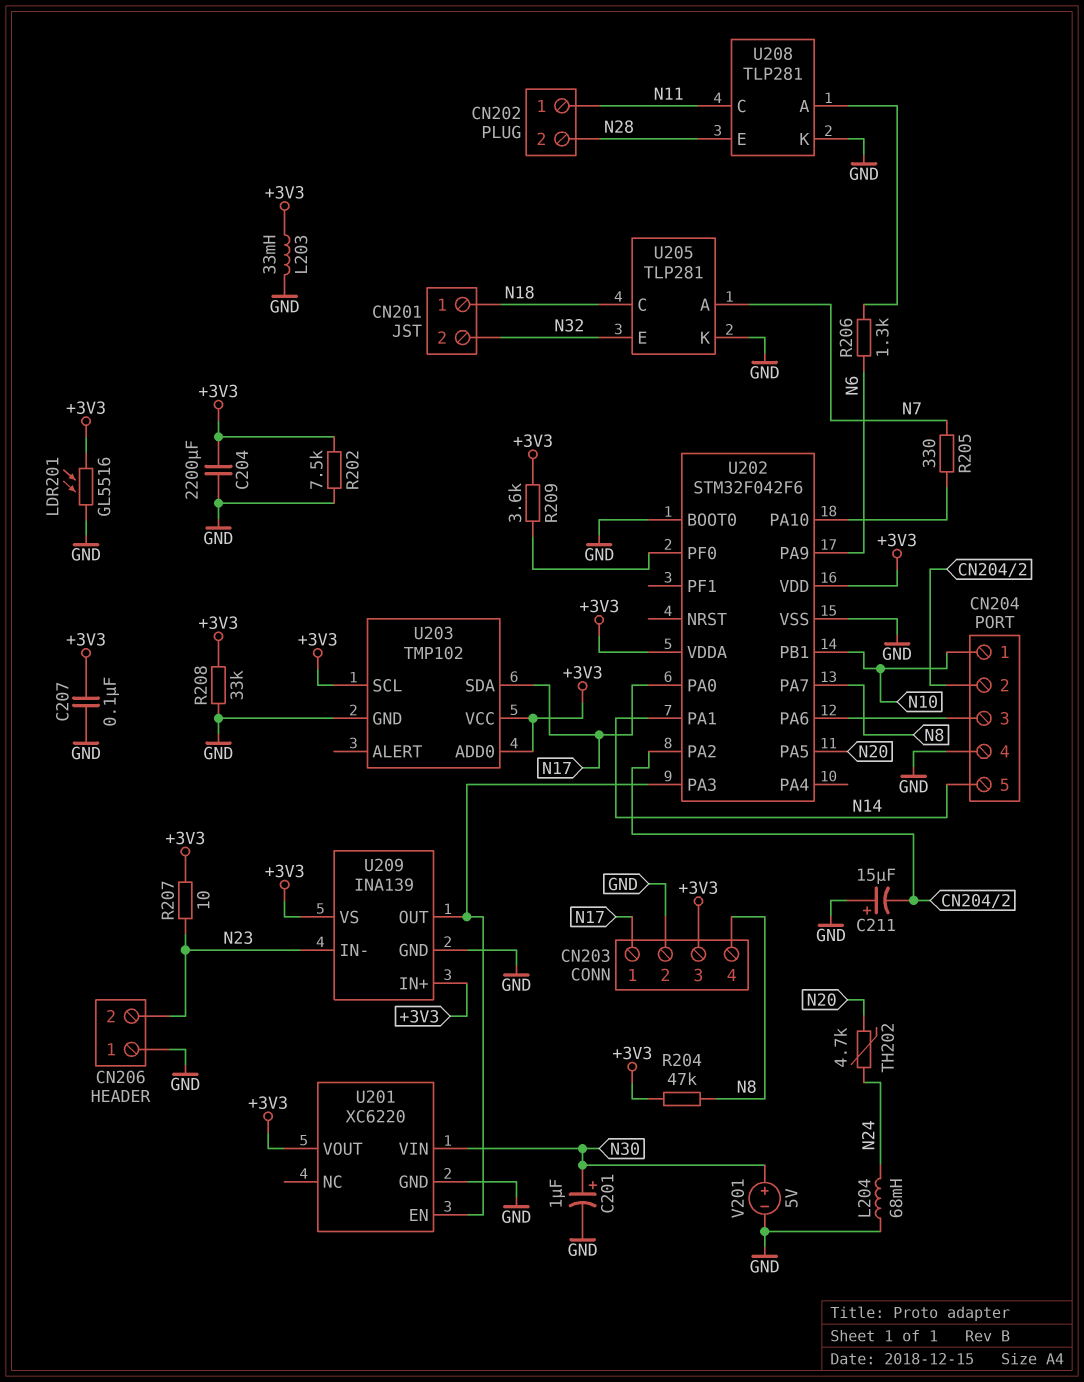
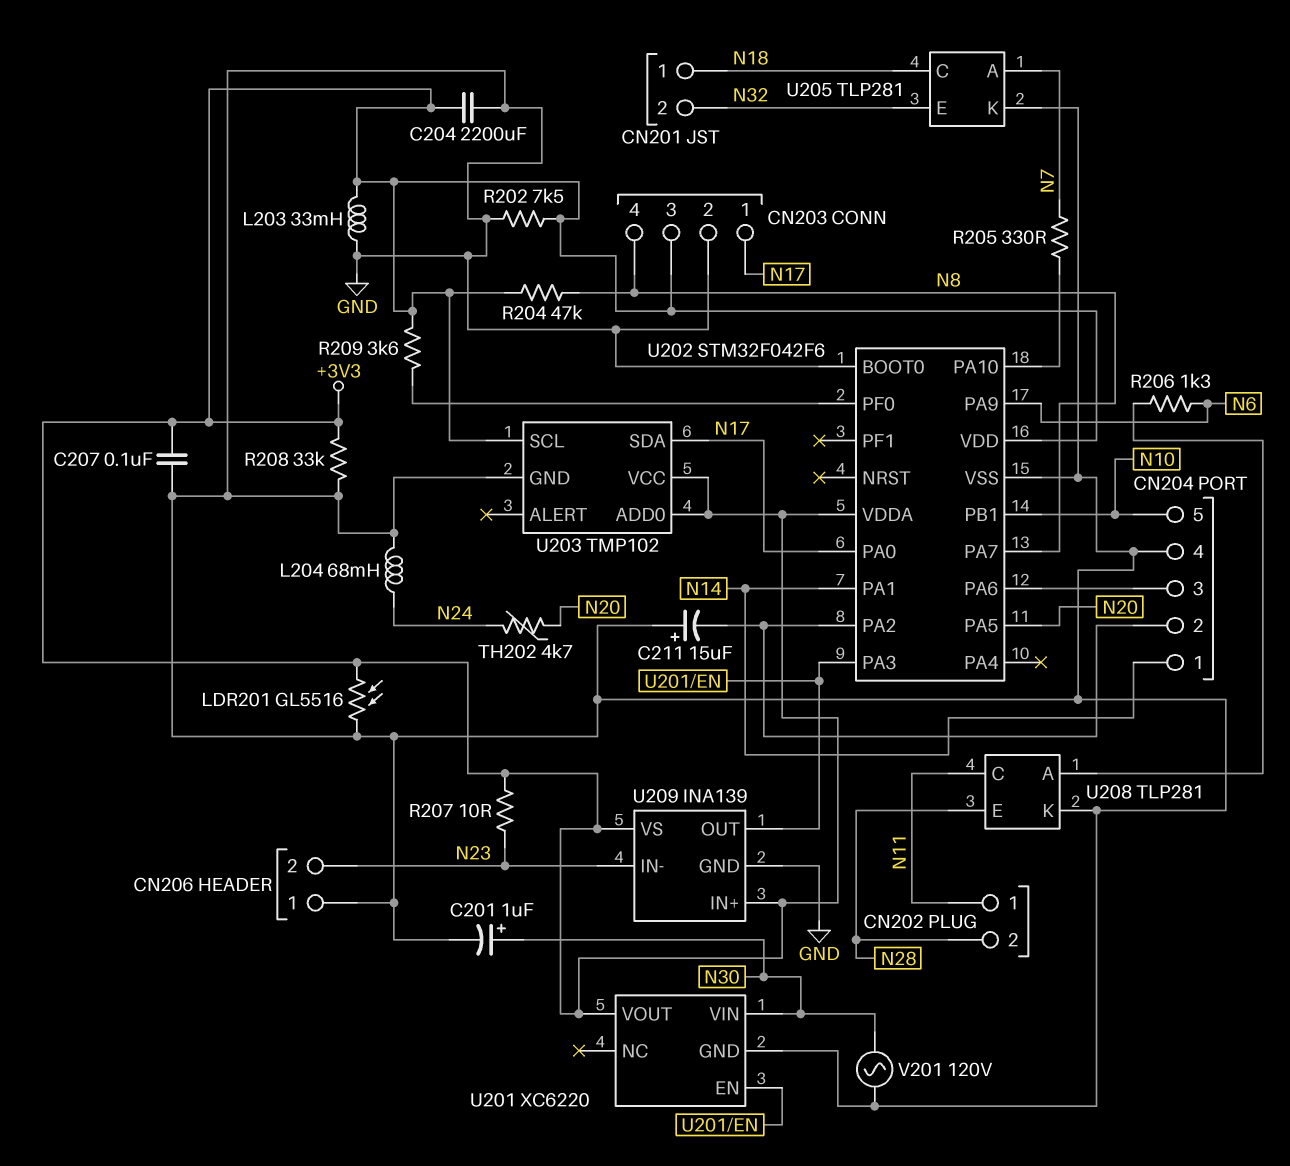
CN204 pin 1: N10 -> N14
CN204 pin 5: N14 -> N10
V201: 5V (plus N30, minus GND) -> AC 120V (GND, N30)

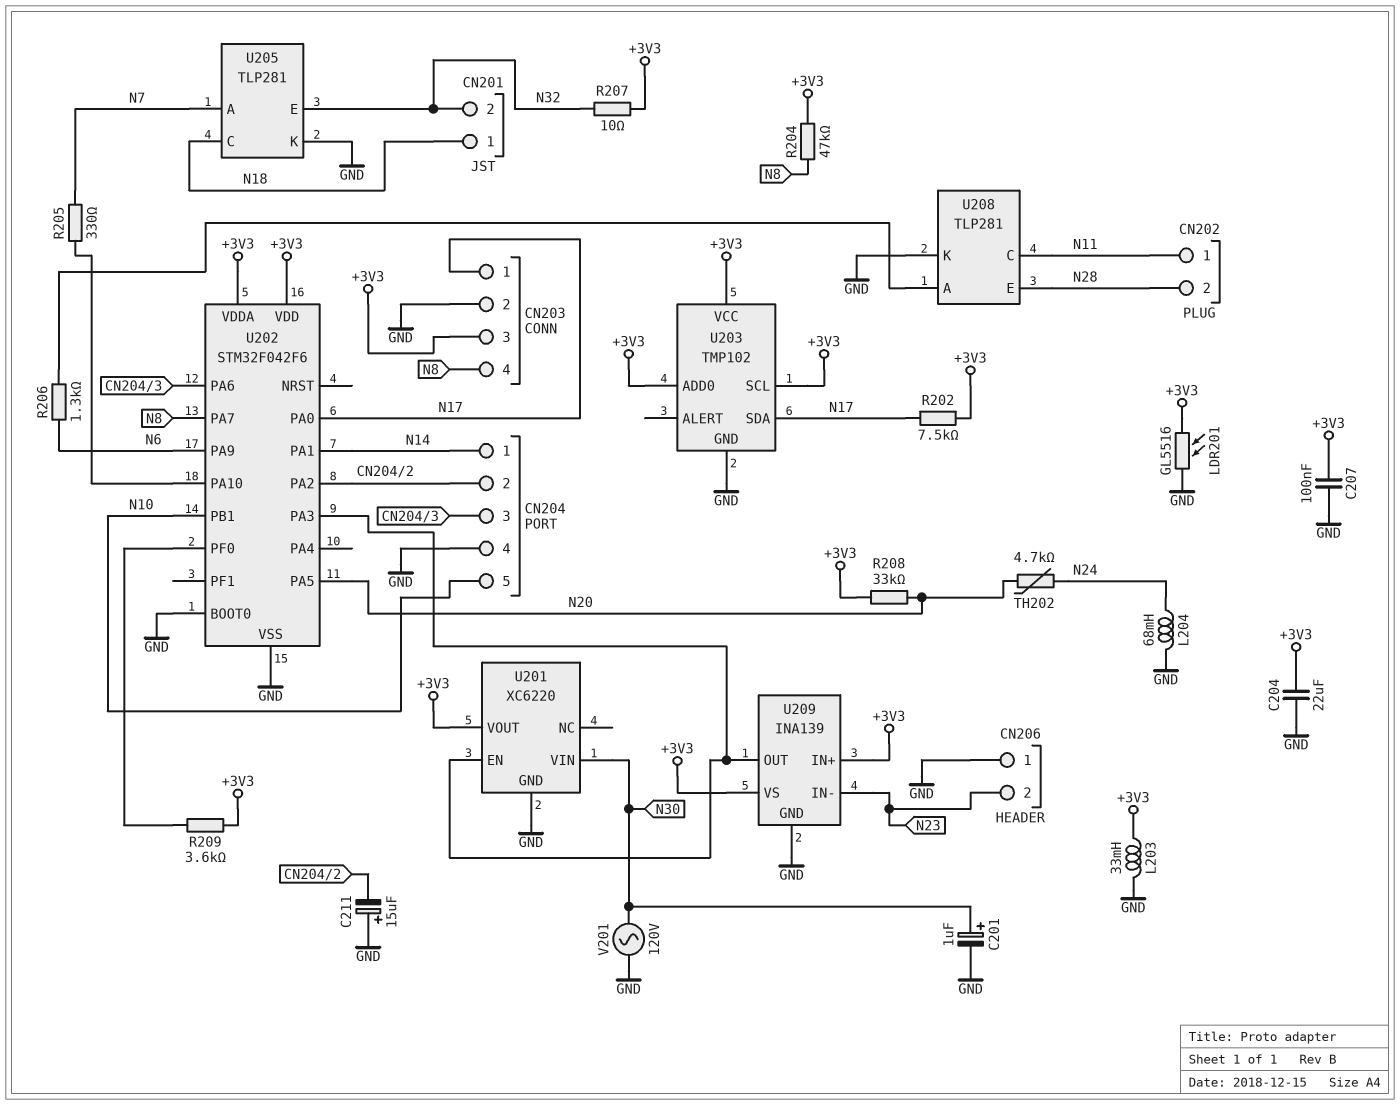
C204: 2200uF (+3V3, GND) -> 22uF (+3V3, GND)
R202: 7.5k (+3V3, GND) -> 7.5k (+3V3, N17)
R207: 10 (+3V3, N23) -> 10 (+3V3, N32)
R208: 33k (+3V3, GND) -> 33k (+3V3, N20)

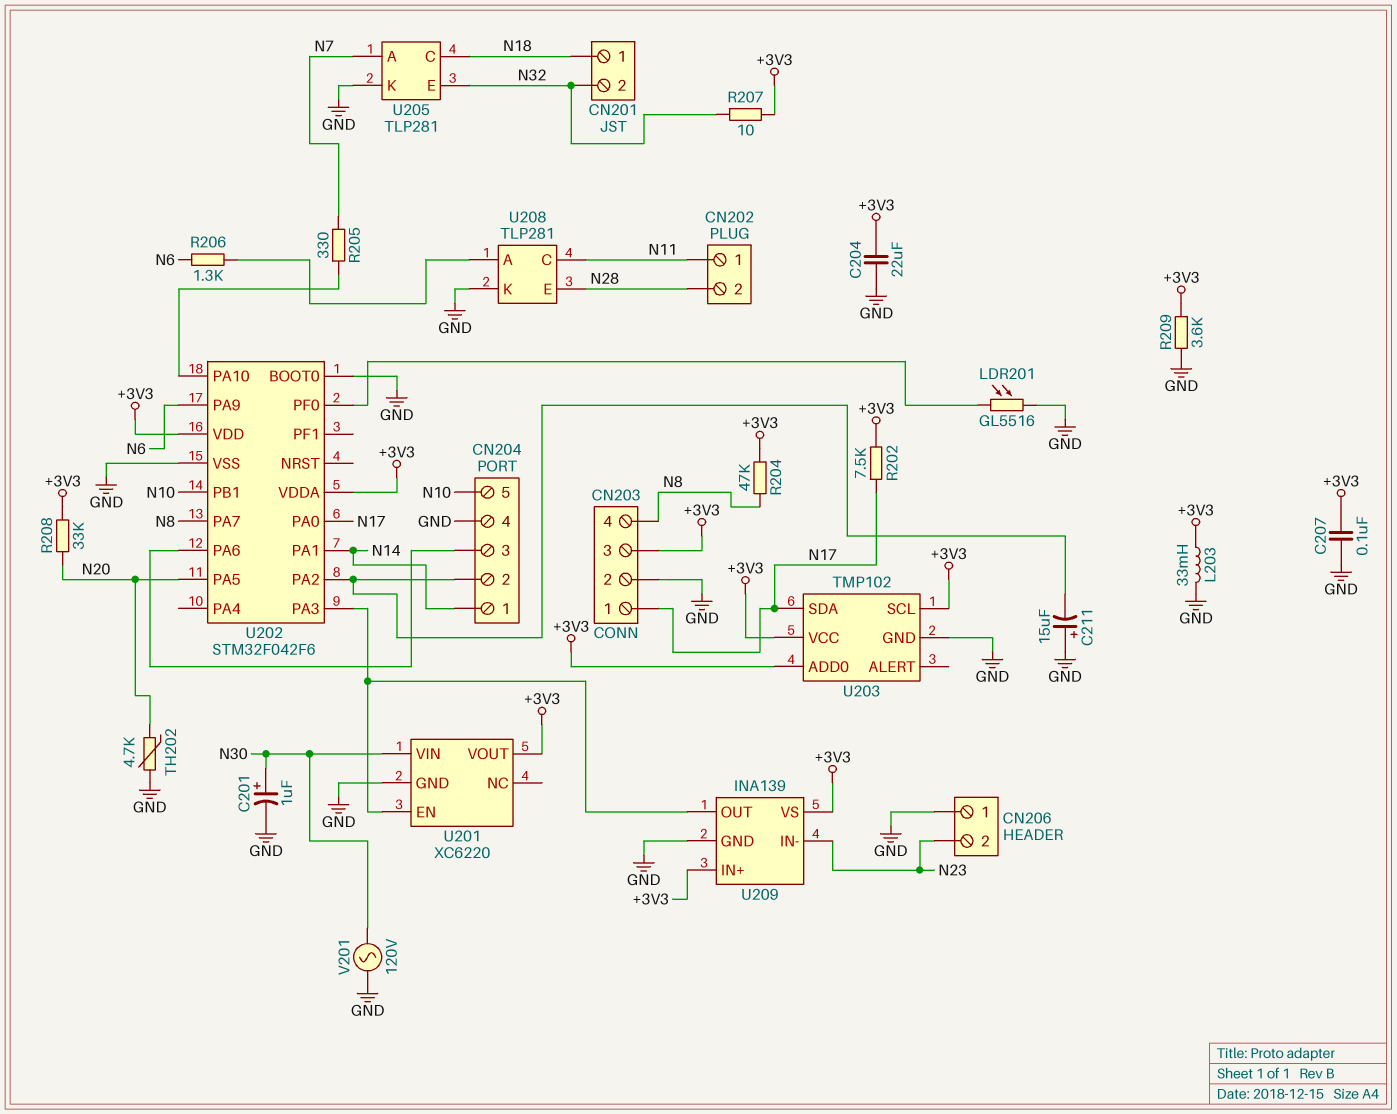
L204: 68mH (GND, N24) -> none
LDR201: GL5516 (+3V3, GND) -> GL5516 (GND, U202/PF0)
R209: 3.6k (+3V3, U202/PF0) -> 3.6k (+3V3, GND)
TH202: 4.7k (N20, N24) -> 4.7k (GND, N20)

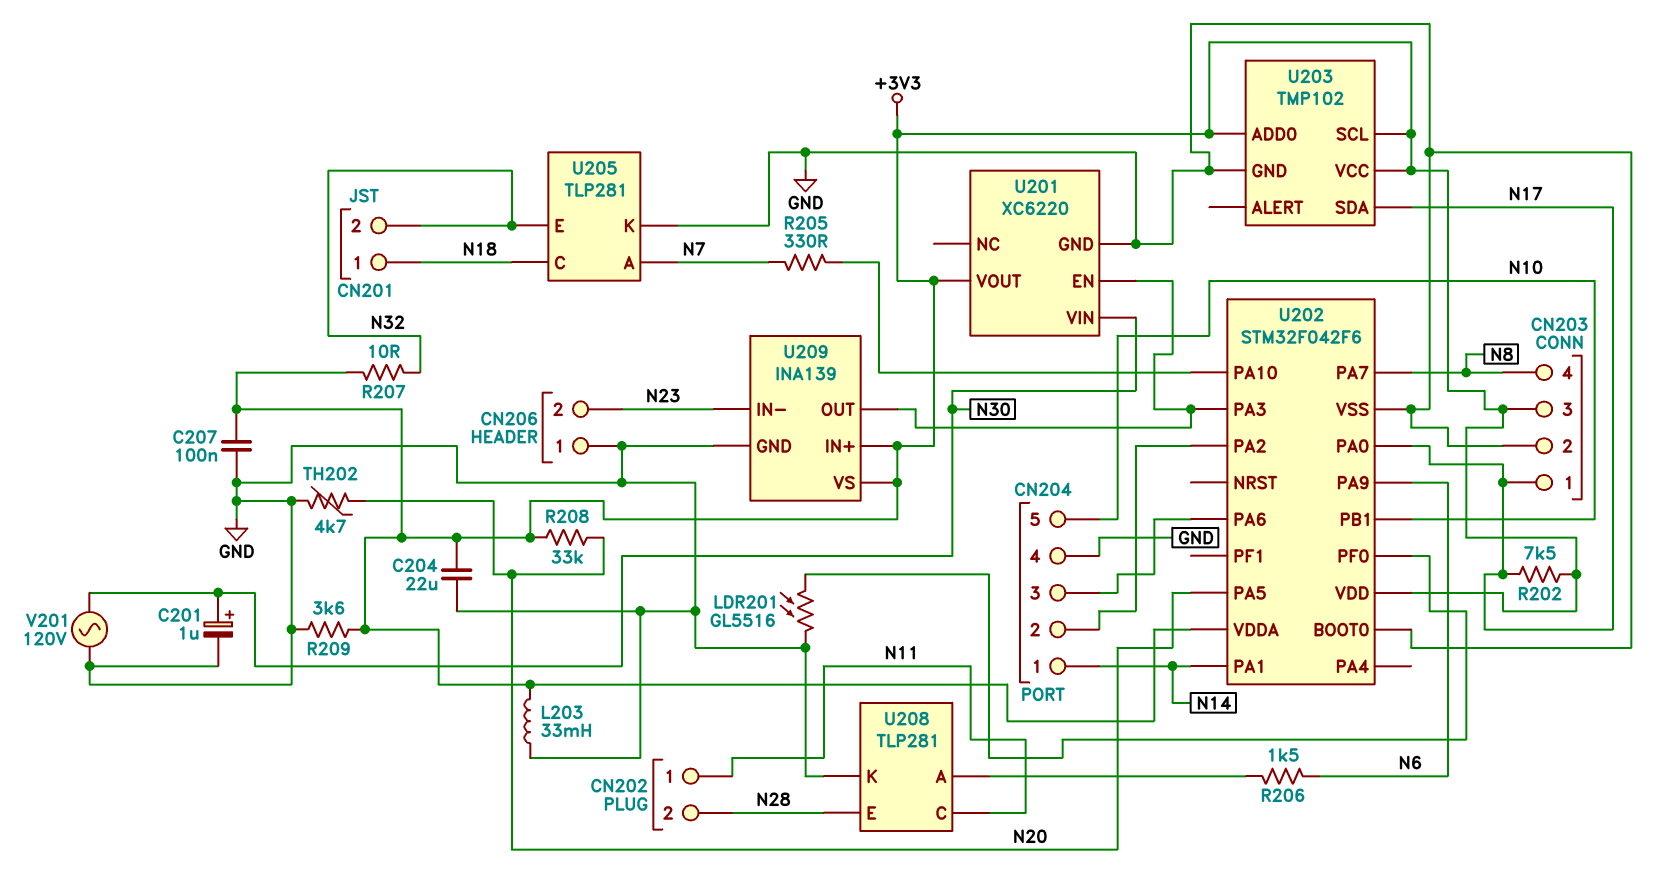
C211: 15uF (plus GND, minus CN204/2) -> none
R204: 47k (+3V3, N8) -> none
R206: 1.3k (N6, U208/A) -> 1.5k (N6, U208/A)

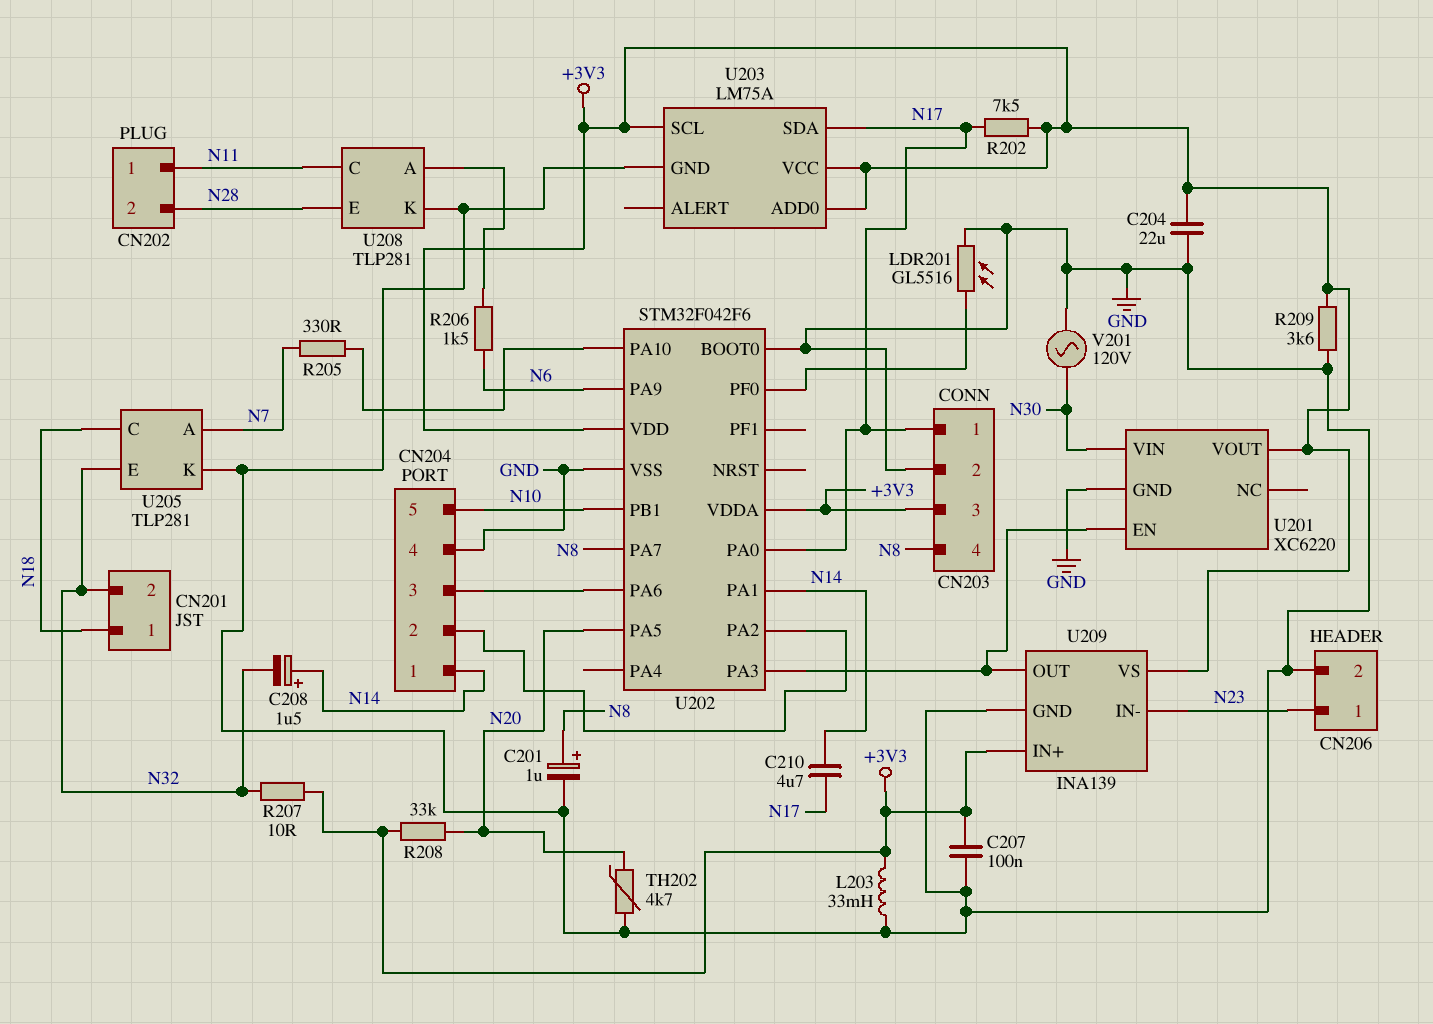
C201: 1uF (plus N30, minus GND) -> 1uF (plus N8, minus GND)
C208: none -> 1.5uF (plus N14, minus N32)
C210: none -> 4.7uF (N14, N17)
CN206 pin 1: GND -> N23
CN206 pin 2: N23 -> GND
U203: TMP102 -> LM75A

